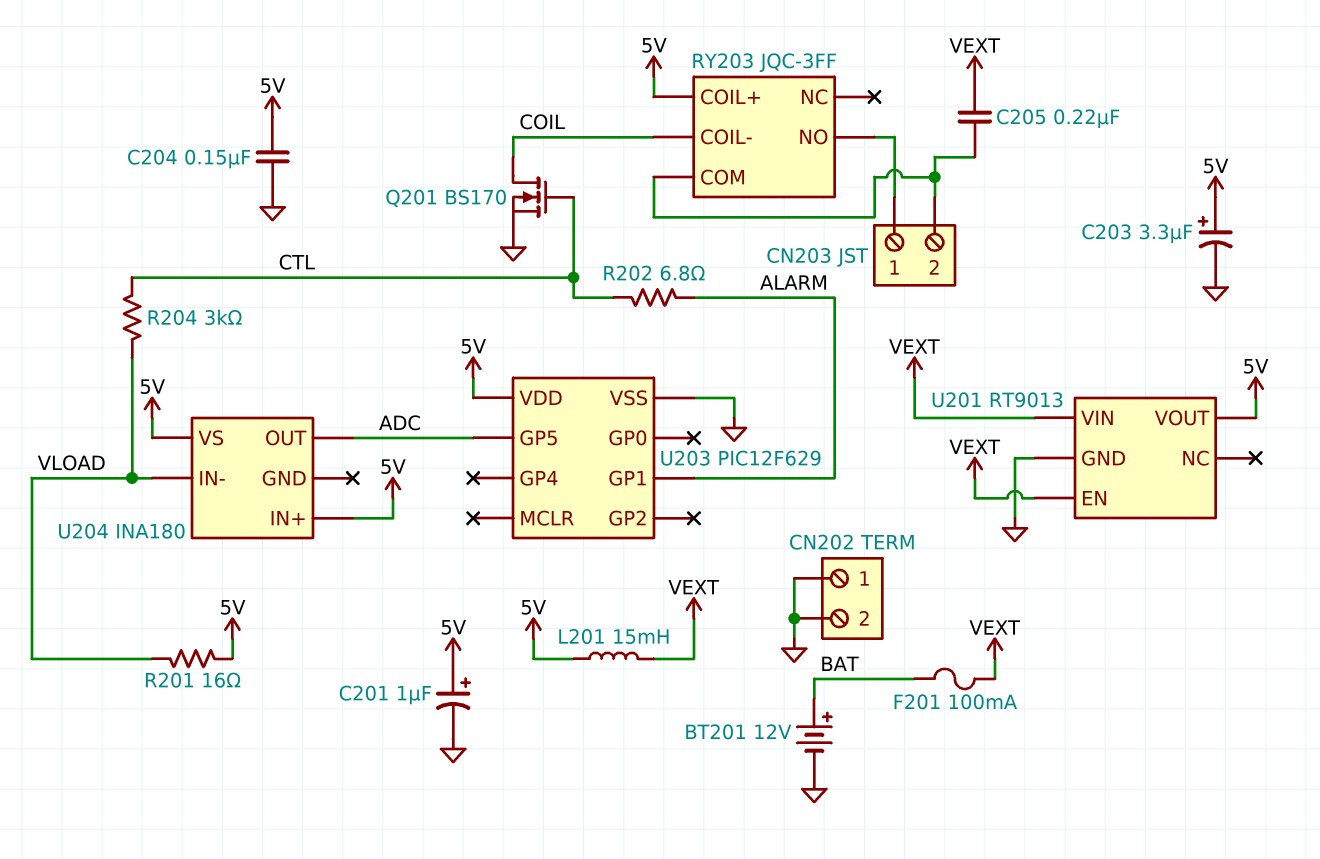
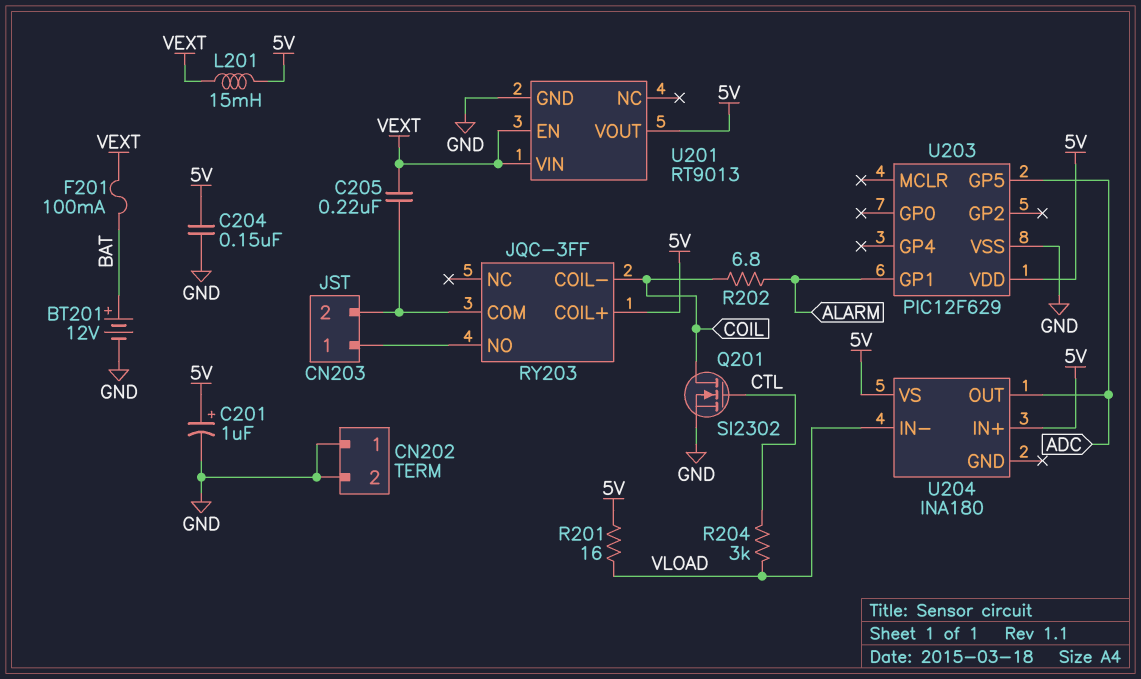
C203: 3.3uF (plus 5V, minus GND) -> none
Q201: NMOS BS170 (G CTL, D COIL, S GND) -> NMOS SI2302 (G CTL, D COIL, S GND)
R202: 6.8 (ALARM, CTL) -> 6.8 (ALARM, COIL)

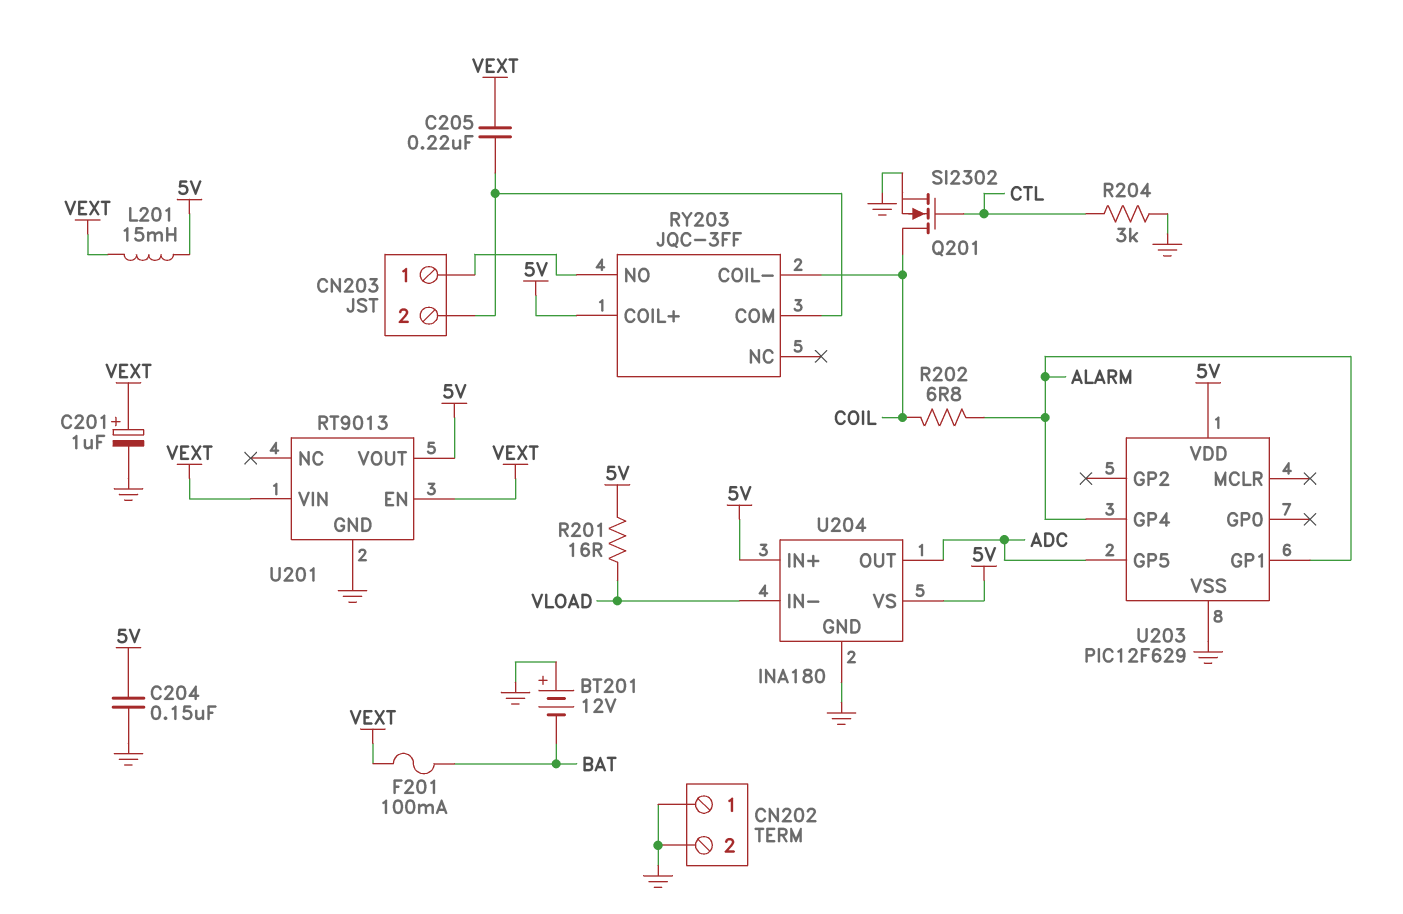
BT201: 12V (plus BAT, minus GND) -> 12V (plus GND, minus BAT)
C201: 1uF (plus 5V, minus GND) -> 1uF (plus VEXT, minus GND)
R204: 3k (CTL, VLOAD) -> 3k (CTL, GND)
U203 pin GP4: none -> ALARM
U204 pin GND: none -> GND

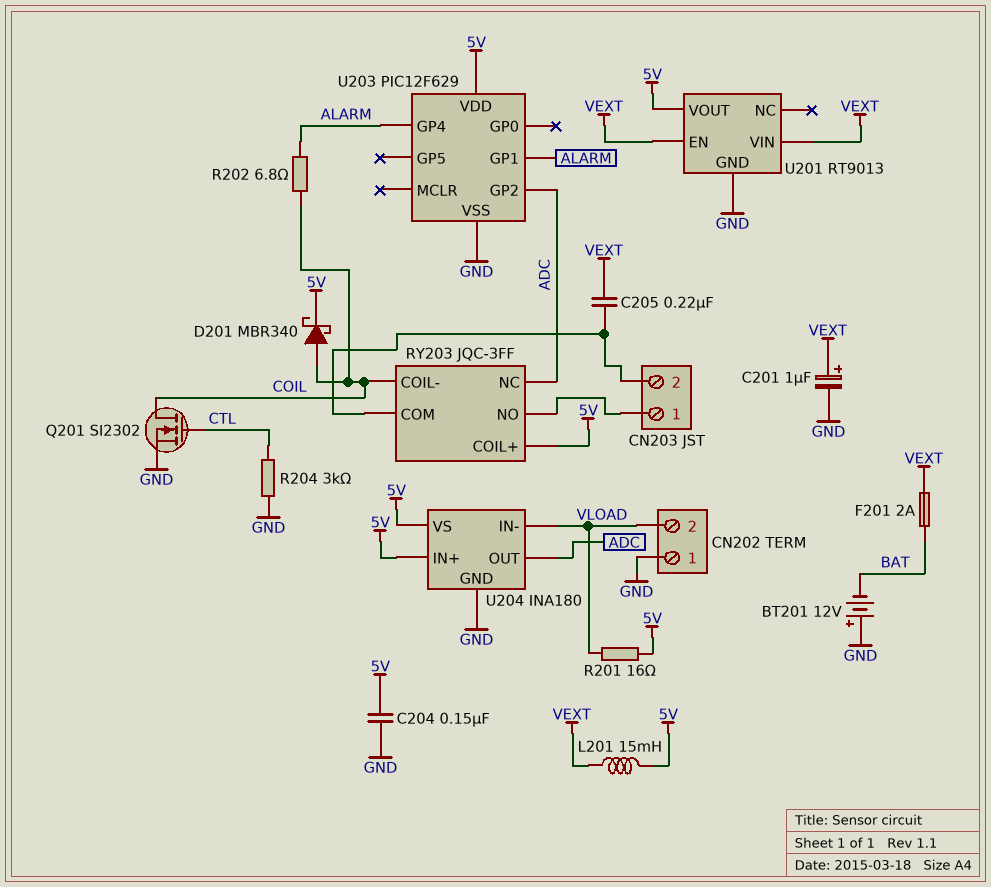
CN202 pin 2: GND -> VLOAD
D201: none -> schottky MBR340 (A COIL, K 5V)
F201: 100mA (BAT, VEXT) -> 2A (BAT, VEXT)
RY203 pin NC: none -> ADC
U203 pin GP2: none -> ADC
U203 pin GP5: ADC -> none

